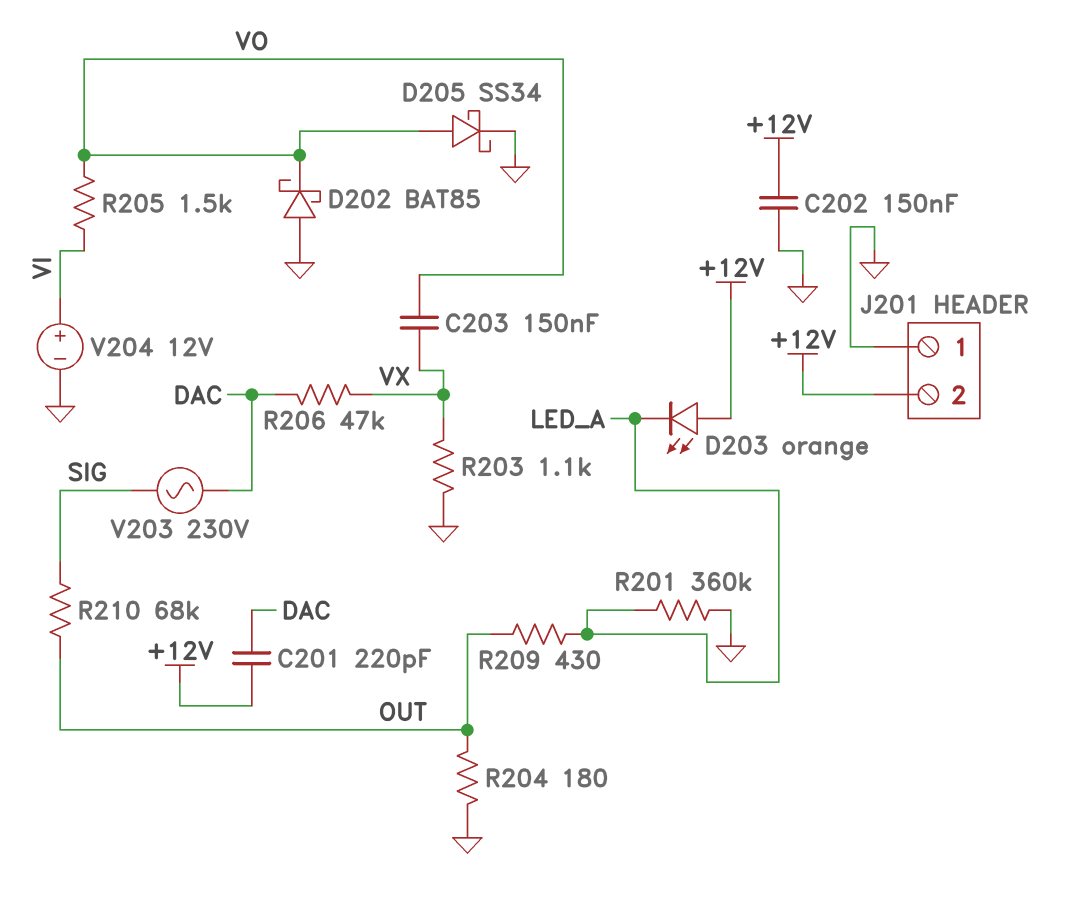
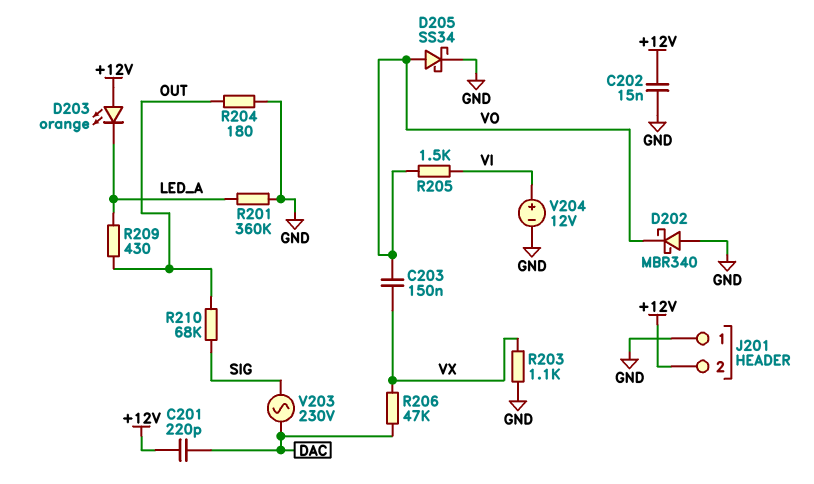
C202: 150nF (+12V, GND) -> 15nF (+12V, GND)
D202: schottky BAT85 (A GND, K VO) -> schottky MBR340 (A GND, K VO)

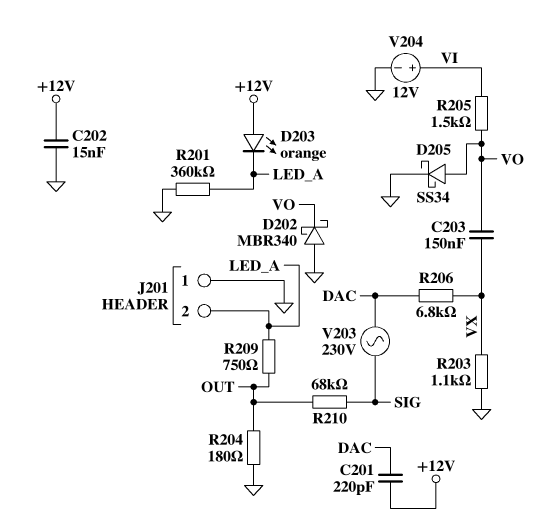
J201 pin 2: +12V -> LED_A
R206: 47k (DAC, VX) -> 6.8k (DAC, VX)
R209: 430 (LED_A, OUT) -> 750 (LED_A, OUT)

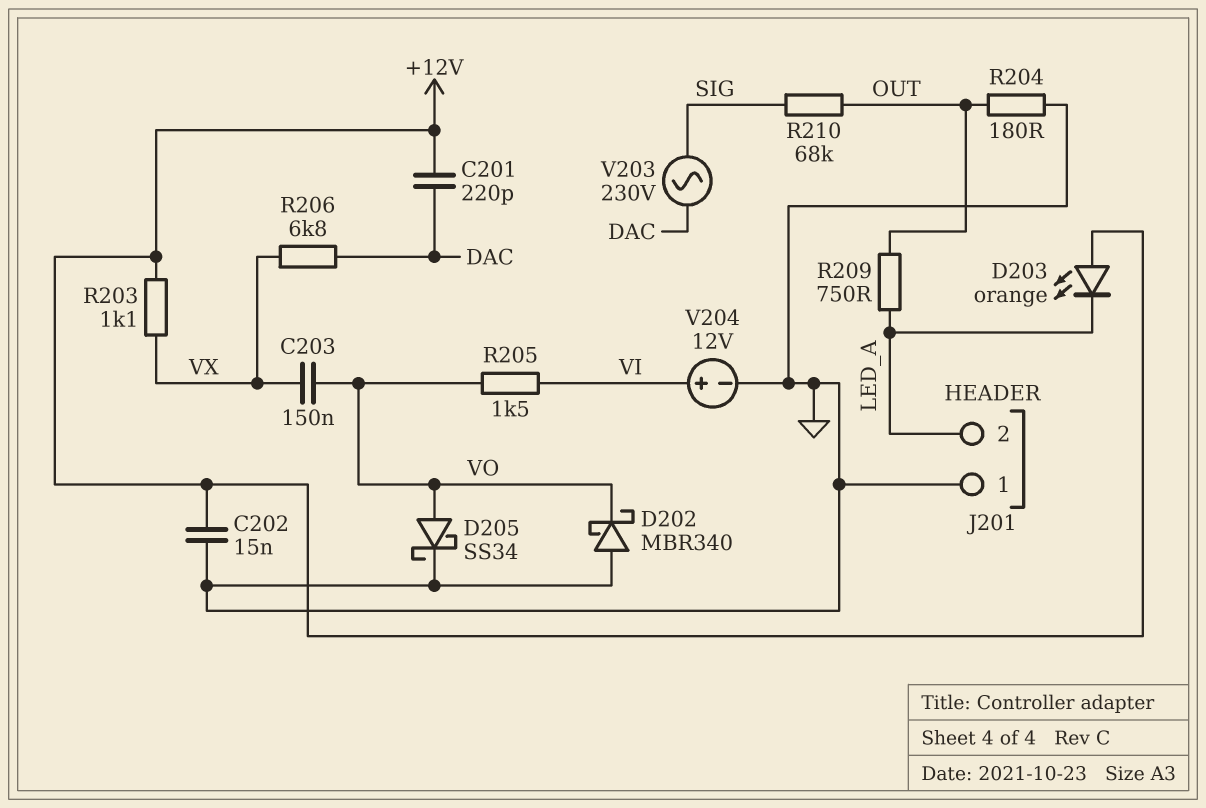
R201: 360k (GND, LED_A) -> none
R203: 1.1k (GND, VX) -> 1.1k (+12V, VX)

